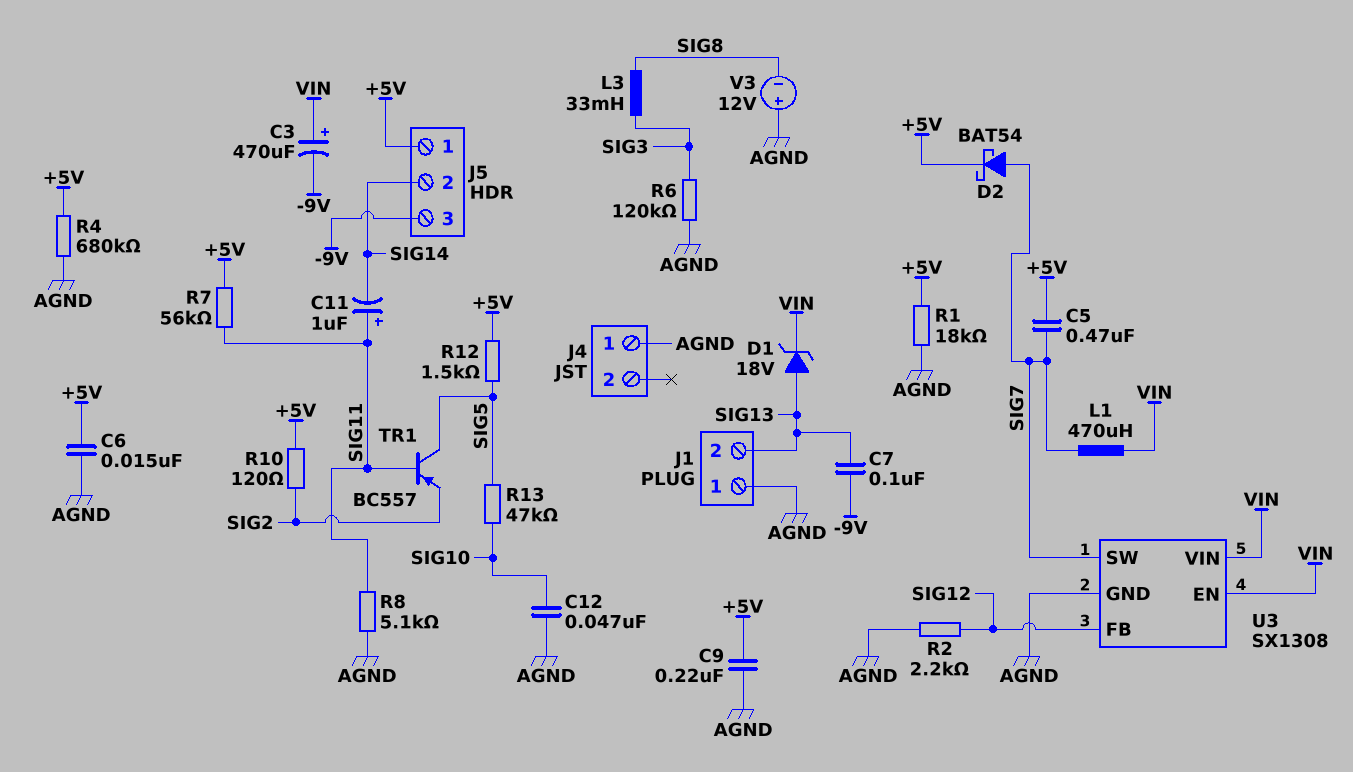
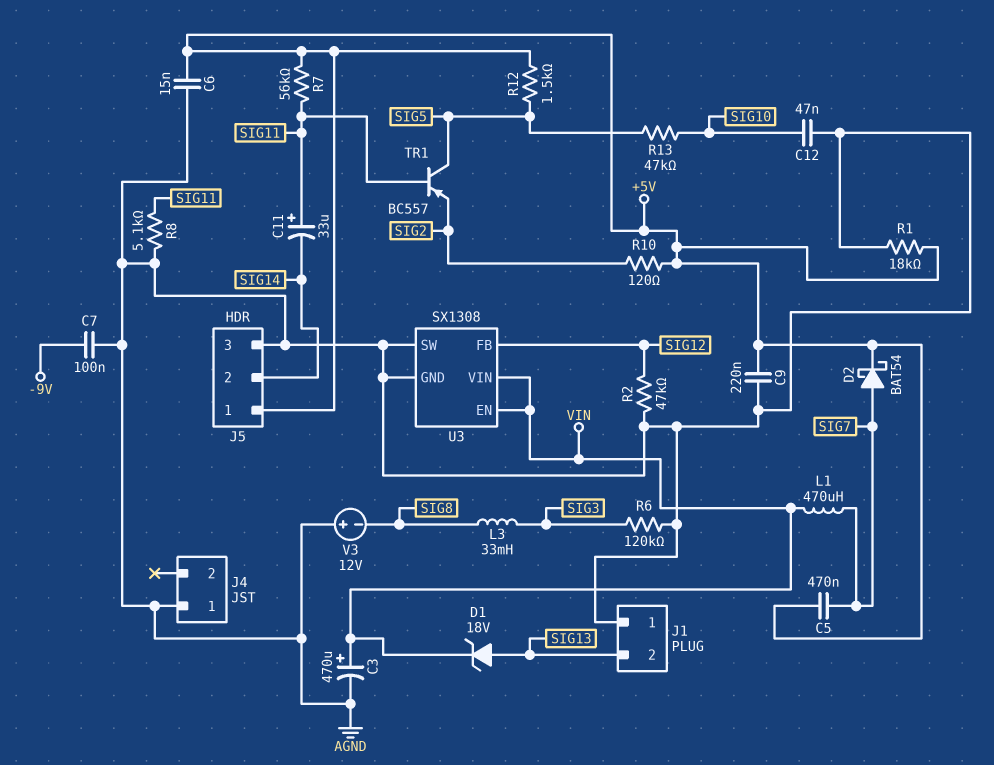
C3: 470uF (plus VIN, minus -9V) -> 470uF (plus VIN, minus AGND)
C7: 100nF (-9V, SIG13) -> 100nF (-9V, AGND)
C11: 1uF (plus SIG11, minus SIG14) -> 33uF (plus SIG11, minus SIG14)
J5 pin 3: -9V -> AGND
R2: 2.2k (AGND, SIG12) -> 47k (AGND, SIG12)
R4: 680k (+5V, AGND) -> none
U3 pin SW: SIG7 -> AGND

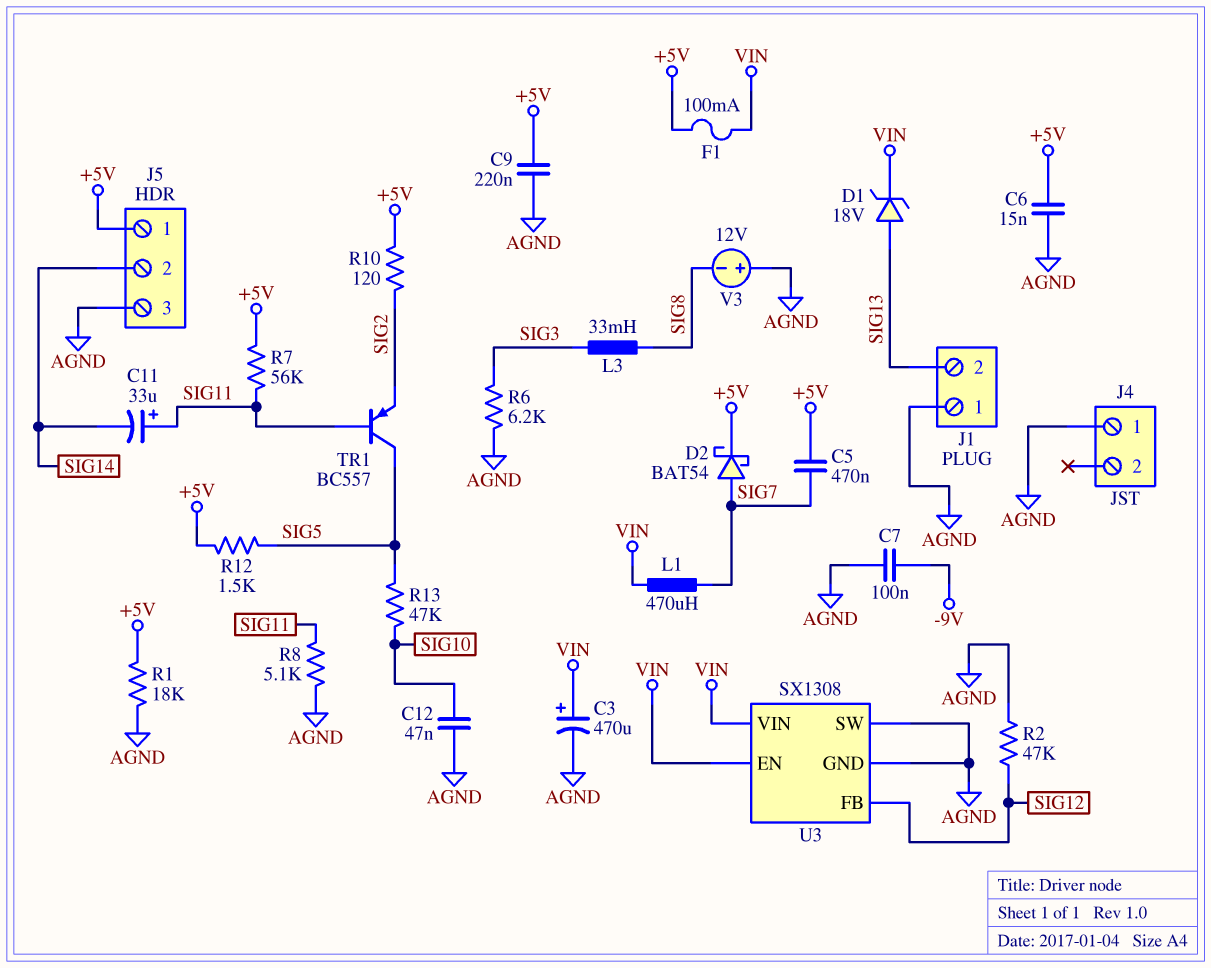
F1: none -> 100mA (+5V, VIN)
R6: 120k (AGND, SIG3) -> 6.2k (AGND, SIG3)

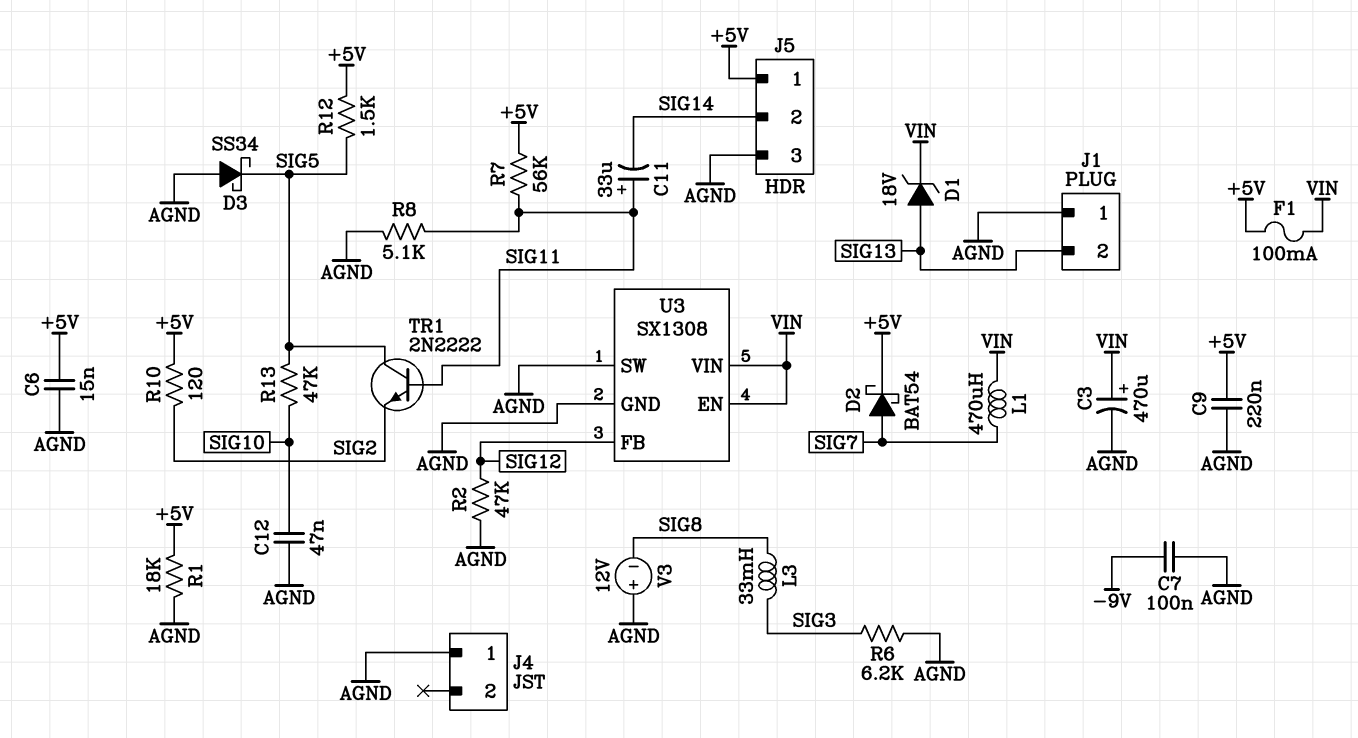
C5: 470nF (+5V, SIG7) -> none
D3: none -> schottky SS34 (A AGND, K SIG5)
TR1: PNP BC557 (B SIG11, C SIG5, E SIG2) -> NPN 2N2222 (B SIG11, C SIG5, E SIG2)

